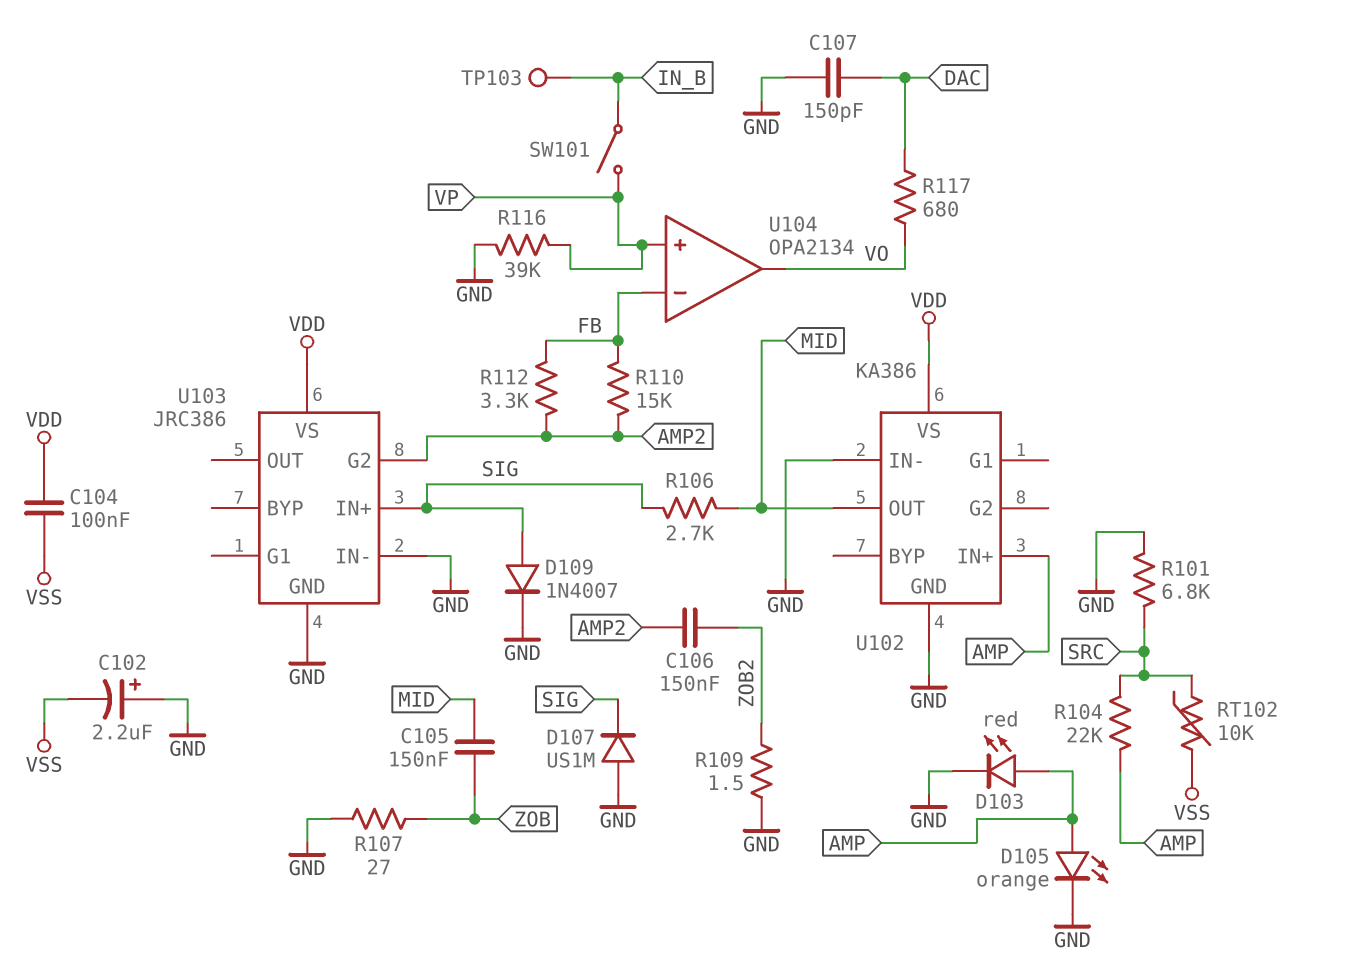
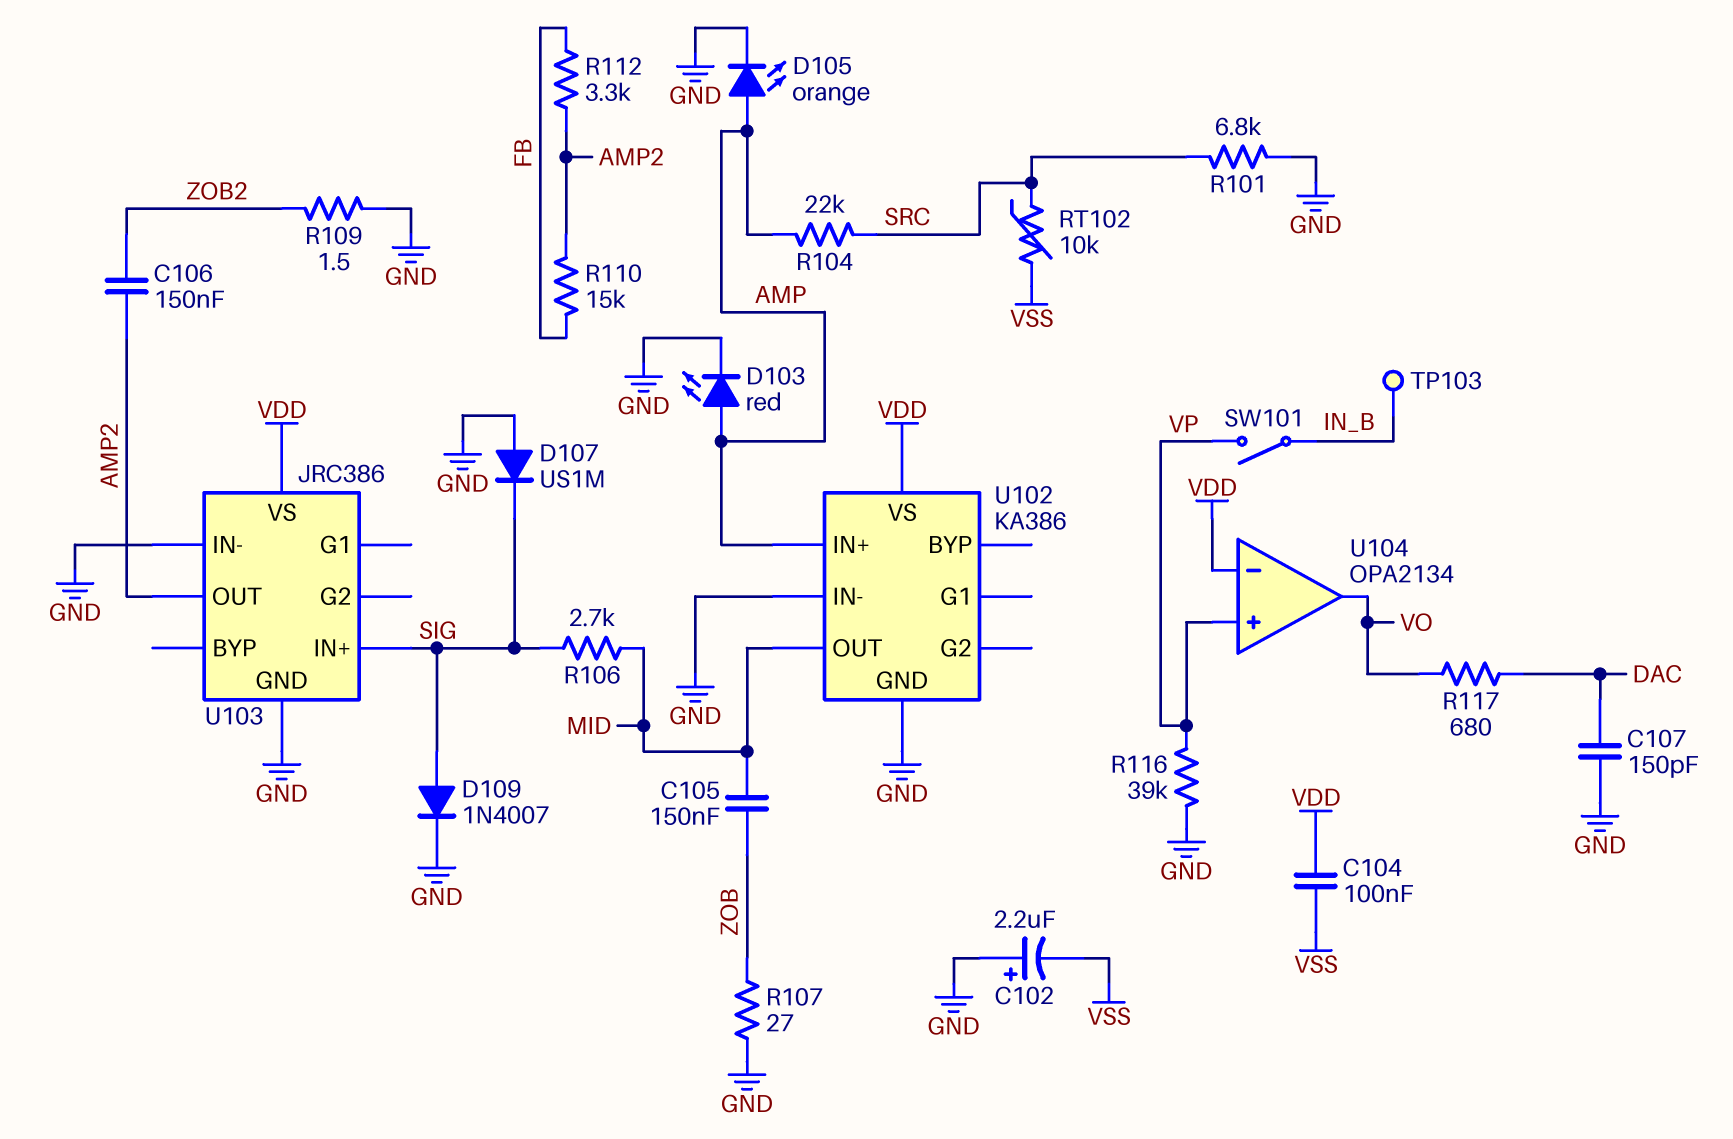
U103 pin G2: AMP2 -> none
U103 pin OUT: none -> AMP2
U104 pin in-: FB -> VDD

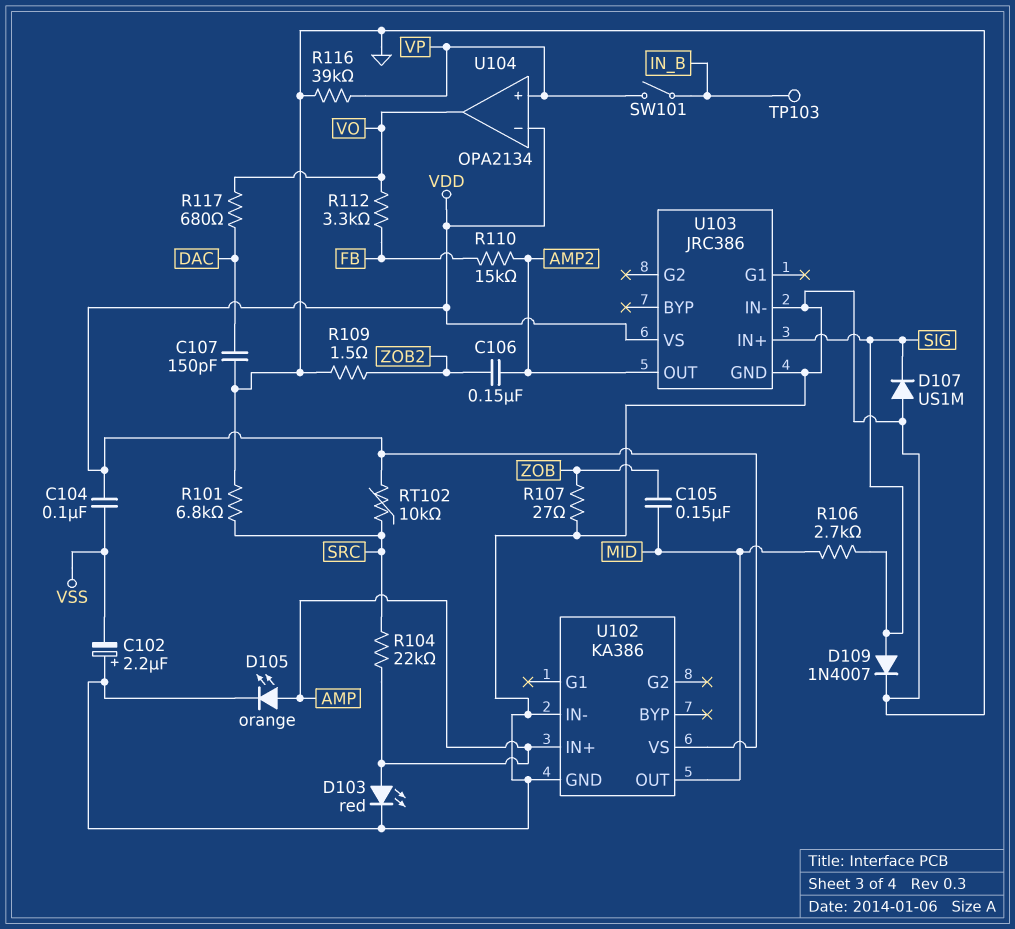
R112: 3.3k (AMP2, FB) -> 3.3k (FB, VO)
RT102: 10k (SRC, VSS) -> 10k (SRC, VDD)

